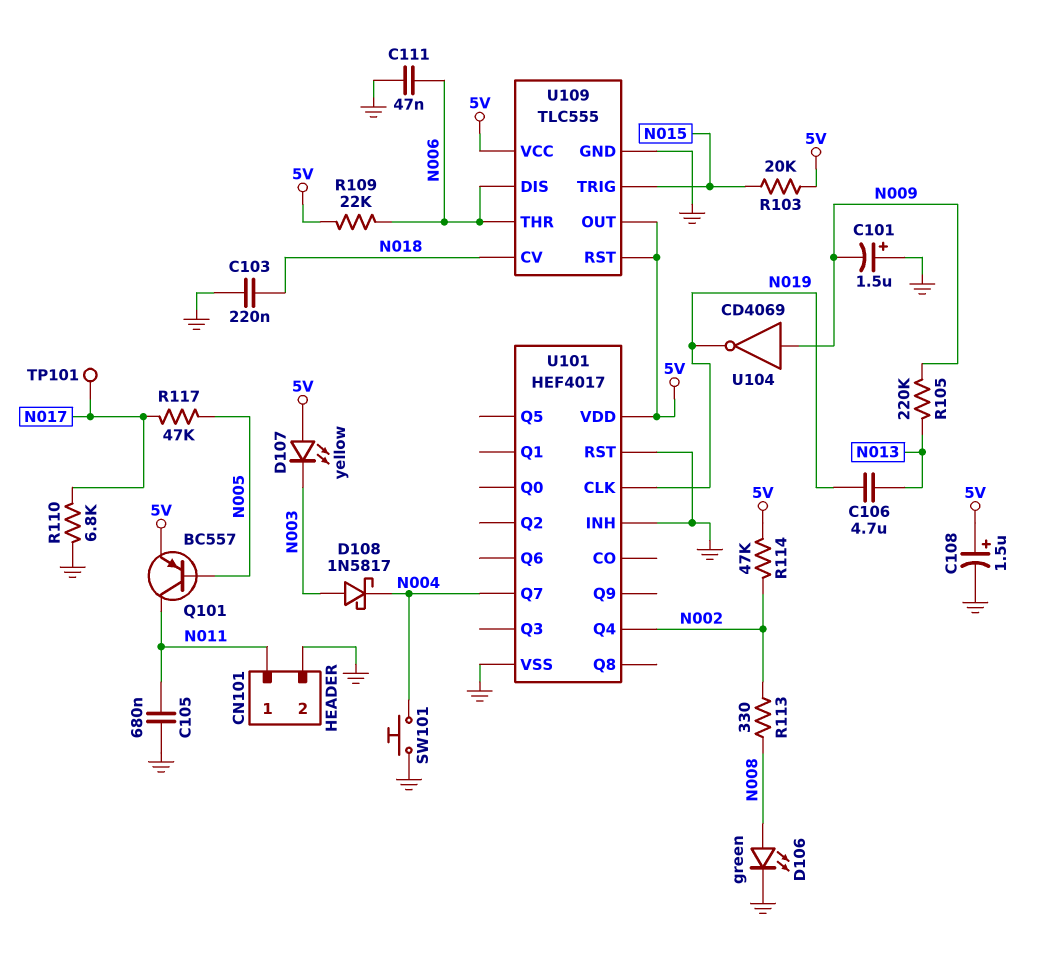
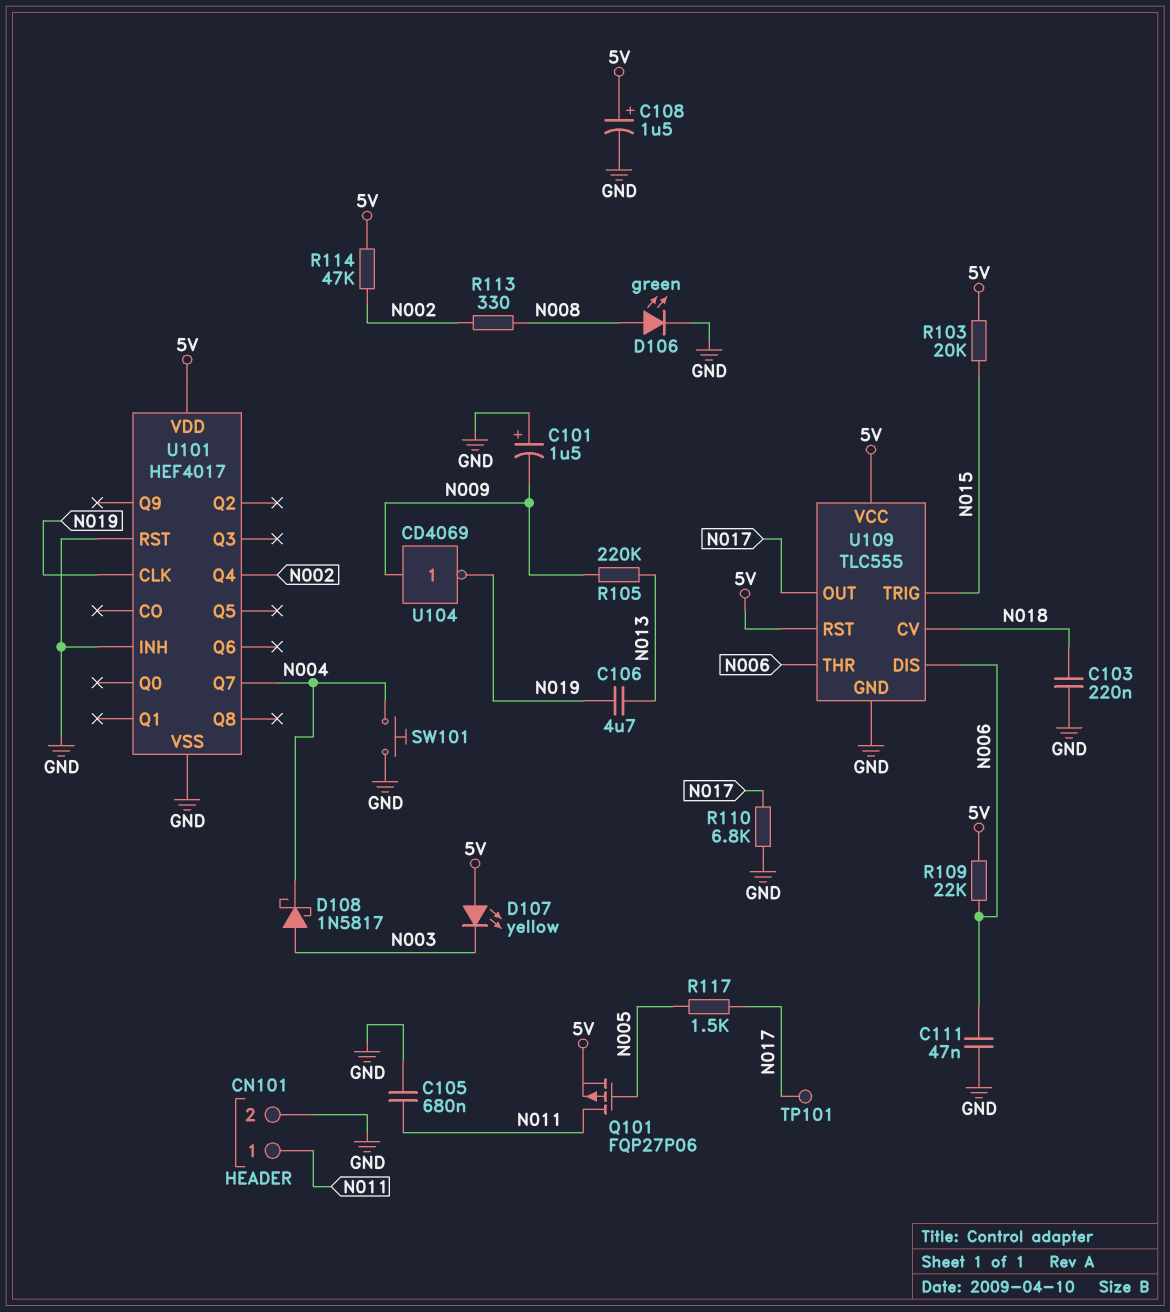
Q101: PNP BC557 (B N005, C N011, E 5V) -> PMOS FQP27P06 (G N005, D N011, S 5V)
R117: 47k (N005, N017) -> 1.5k (N005, N017)
U109 pin OUT: 5V -> N017

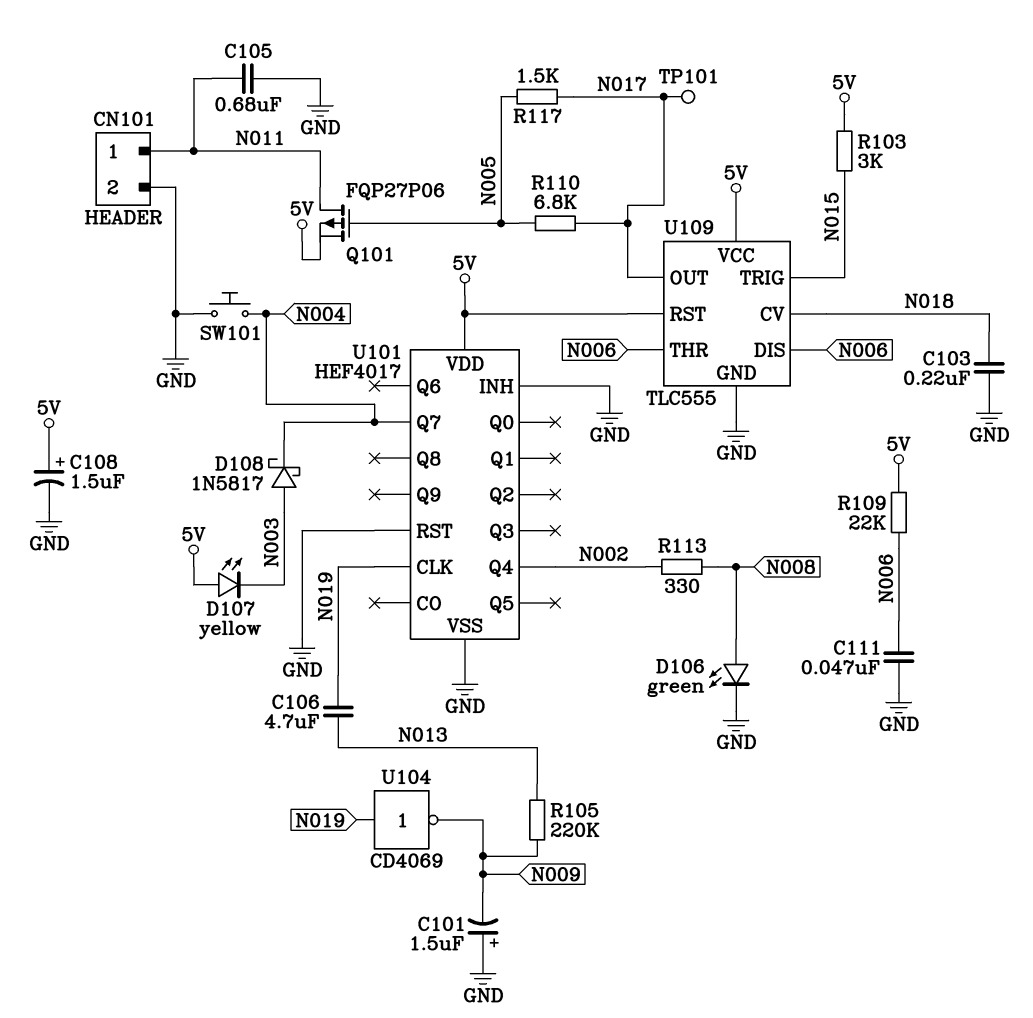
R103: 20k (5V, N015) -> 3k (5V, N015)
R110: 6.8k (GND, N017) -> 6.8k (N005, N017)
R114: 47k (5V, N002) -> none
U104: NOT CD4069 (in N009, out N019) -> NOT CD4069 (in N019, out N009)

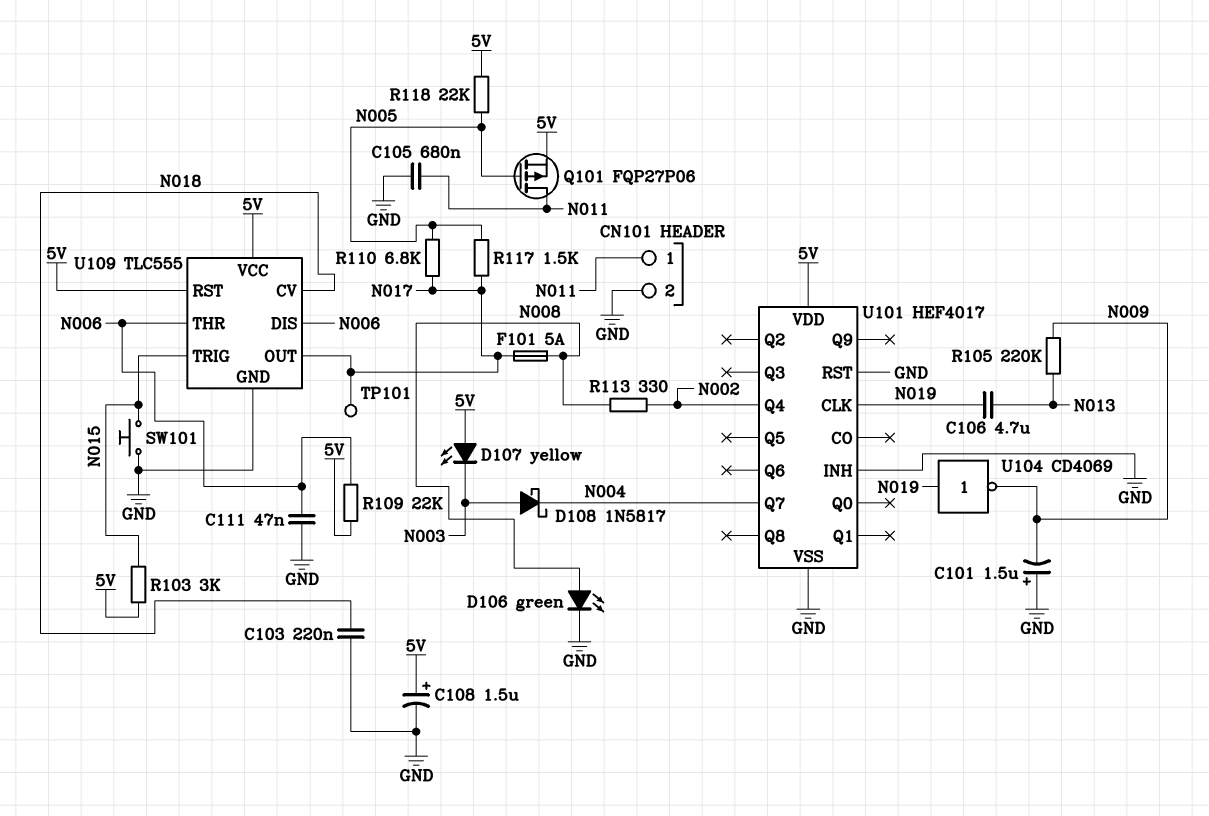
F101: none -> 5A (N008, N017)
R118: none -> 22k (5V, N005)
SW101: button (GND, N004) -> button (GND, N015)

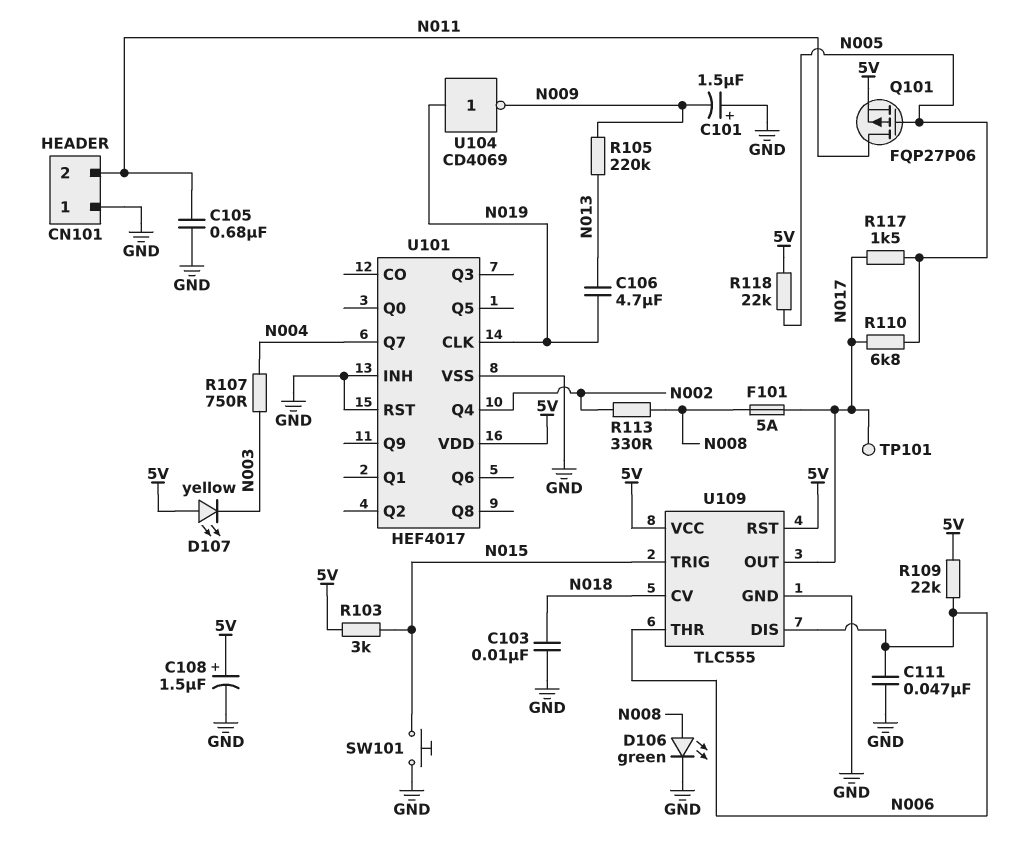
C103: 220nF (GND, N018) -> 10nF (GND, N018)
CN101 pin 1: N011 -> GND
CN101 pin 2: GND -> N011
D108: schottky 1N5817 (A N003, K N004) -> none
R107: none -> 750 (N003, N004)

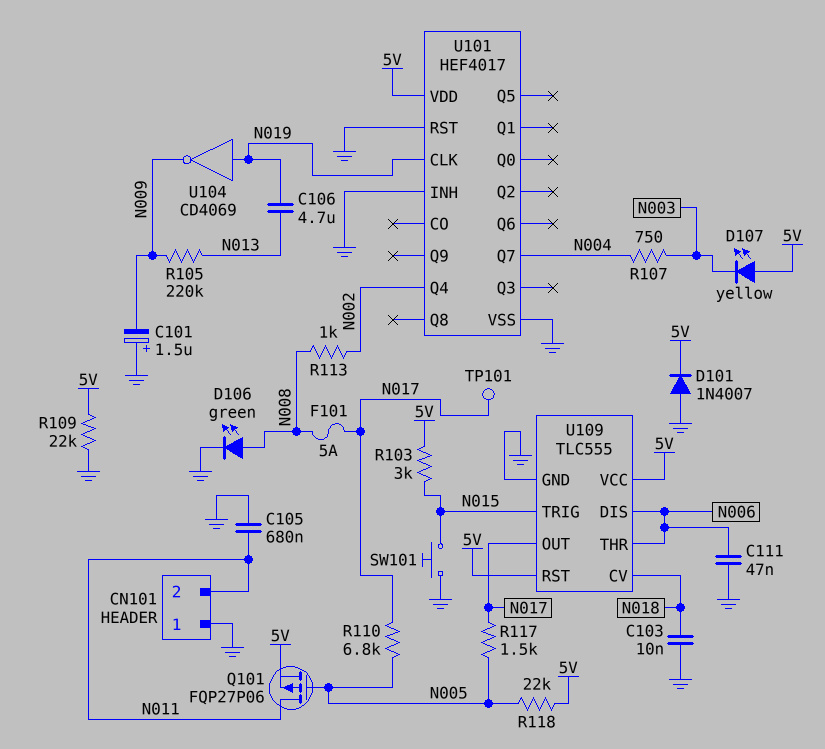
C108: 1.5uF (plus 5V, minus GND) -> none
D101: none -> diode 1N4007 (A GND, K 5V)
R109: 22k (5V, N006) -> 22k (5V, GND)
R113: 330 (N002, N008) -> 1k (N002, N008)

